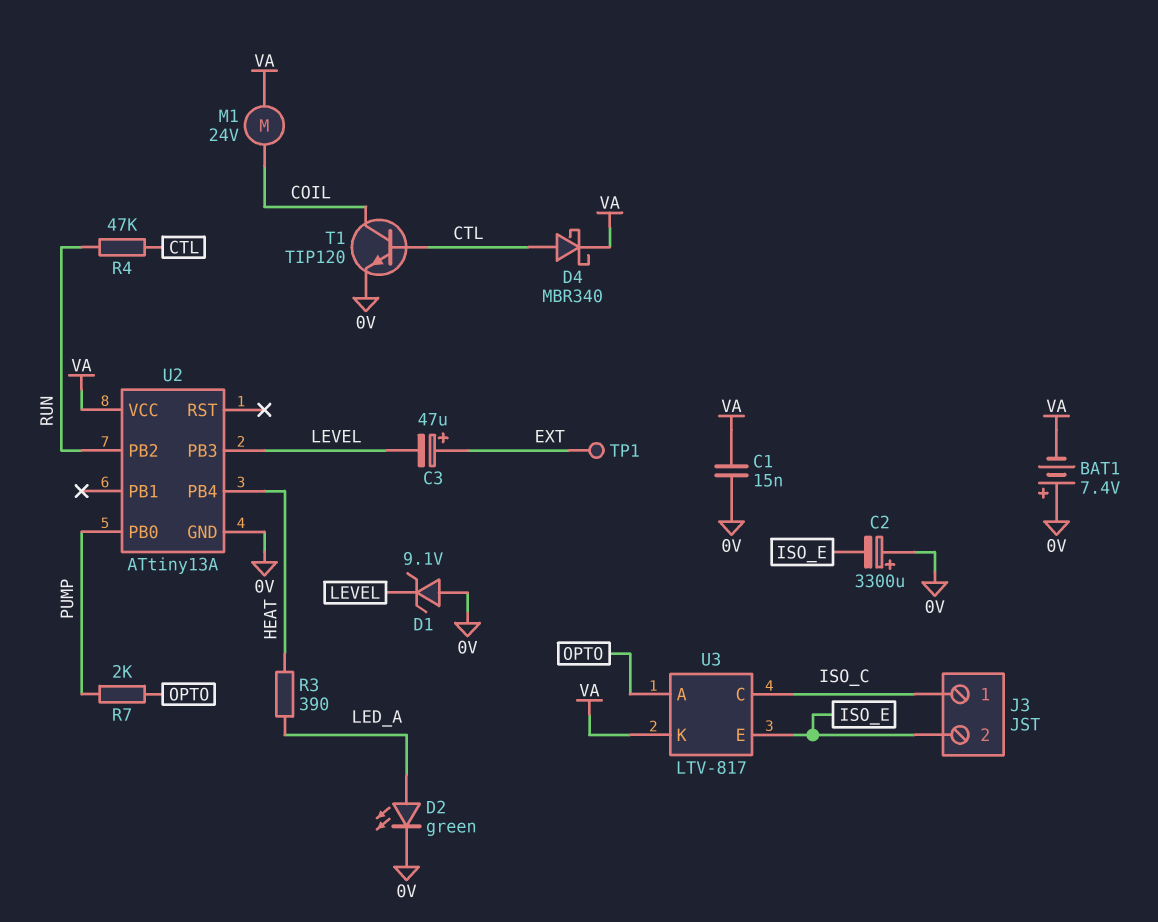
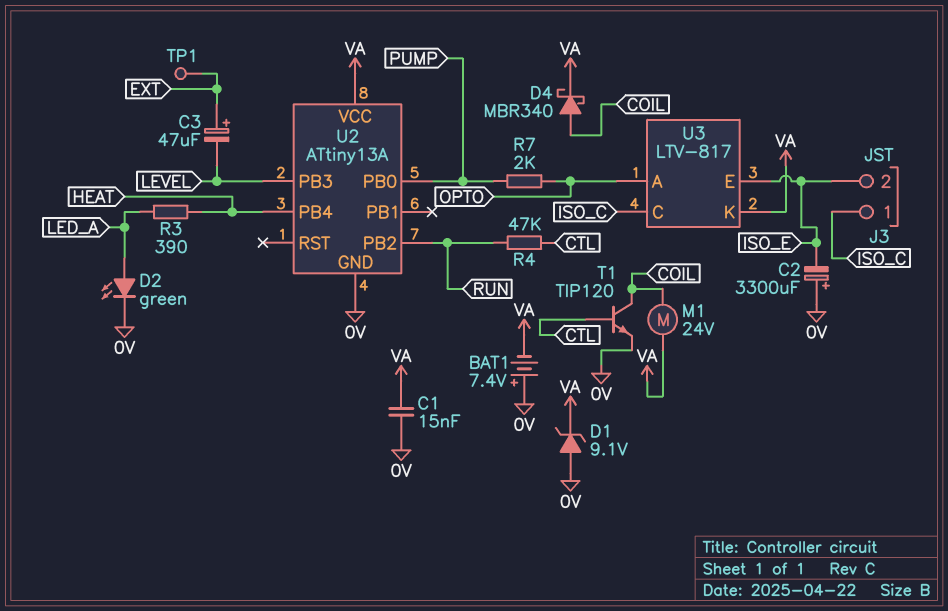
D1: zener 9.1V (A 0V, K LEVEL) -> zener 9.1V (A 0V, K VA)
D4: schottky MBR340 (A CTL, K VA) -> schottky MBR340 (A COIL, K VA)

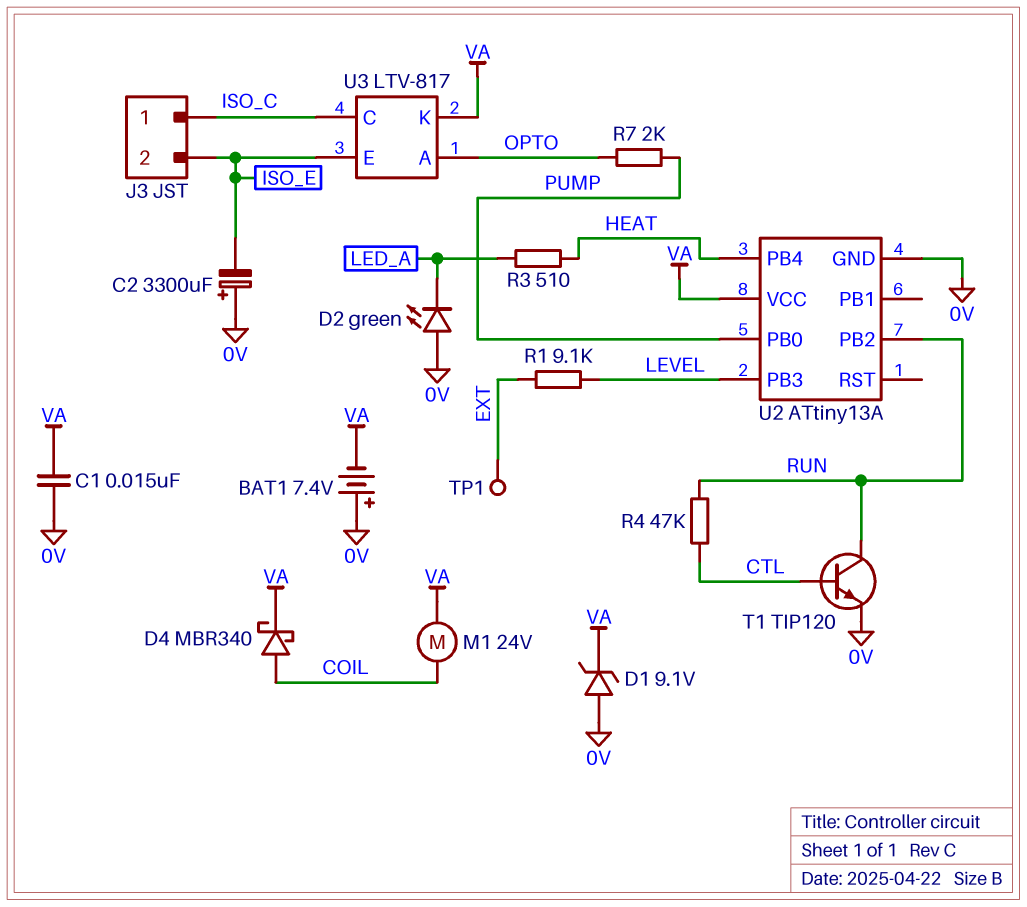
C3: 47uF (plus EXT, minus LEVEL) -> none
D2: LED green (A LED_A, K 0V) -> LED green (A 0V, K LED_A)
R1: none -> 9.1k (EXT, LEVEL)
R3: 390 (HEAT, LED_A) -> 510 (HEAT, LED_A)
T1: NPN TIP120 (B CTL, C COIL, E 0V) -> NPN TIP120 (B CTL, C RUN, E 0V)

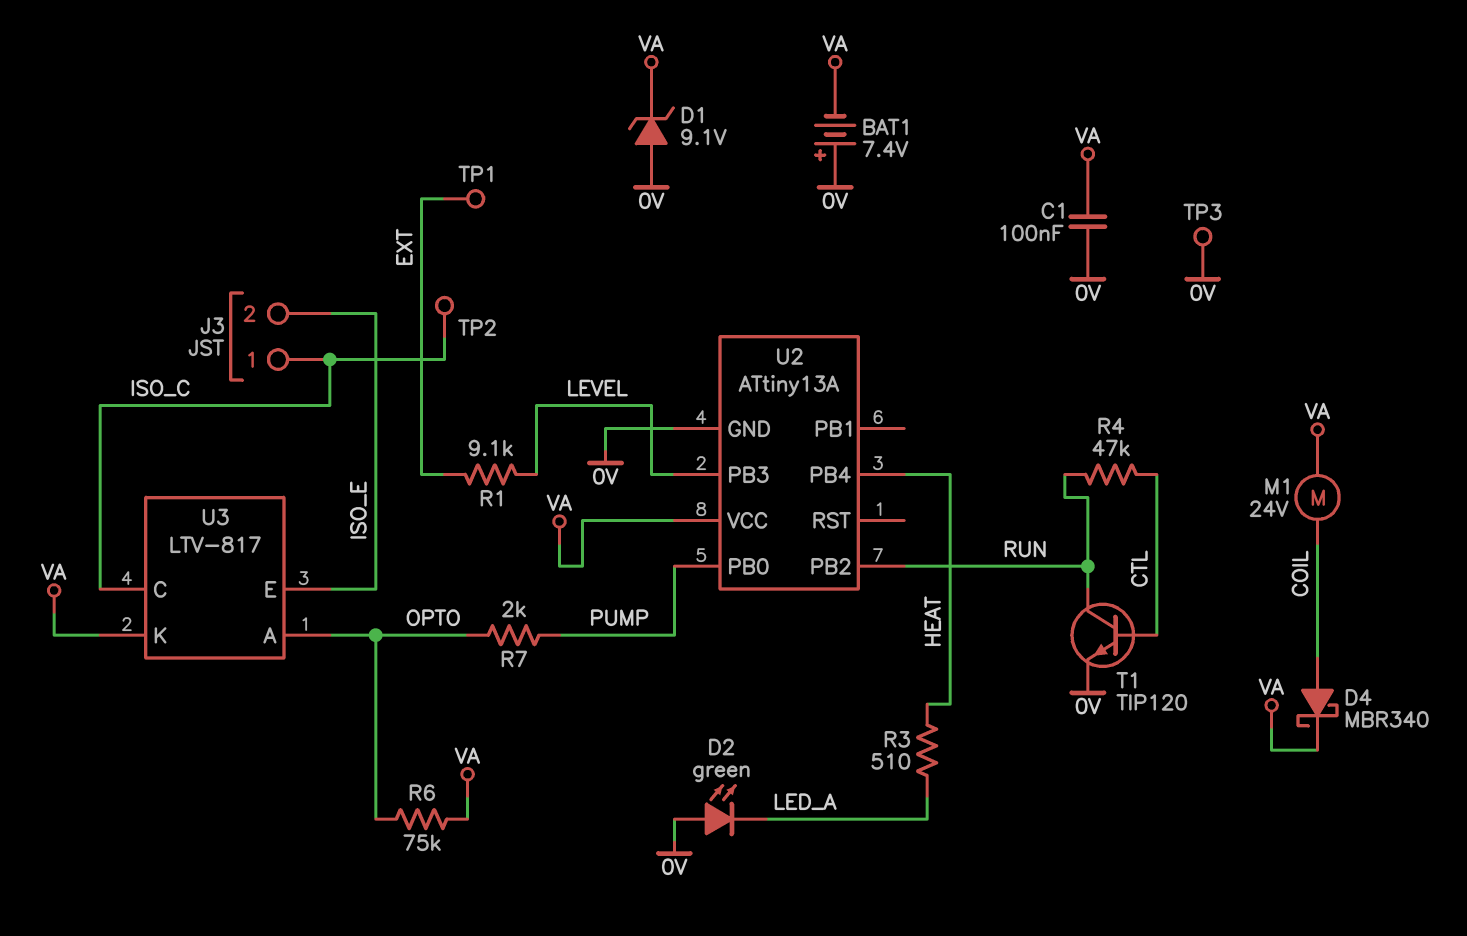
C1: 15nF (0V, VA) -> 100nF (0V, VA)
C2: 3300uF (plus 0V, minus ISO_E) -> none
R6: none -> 75k (OPTO, VA)
TP2: none -> test point (ISO_C)
TP3: none -> test point (0V)

